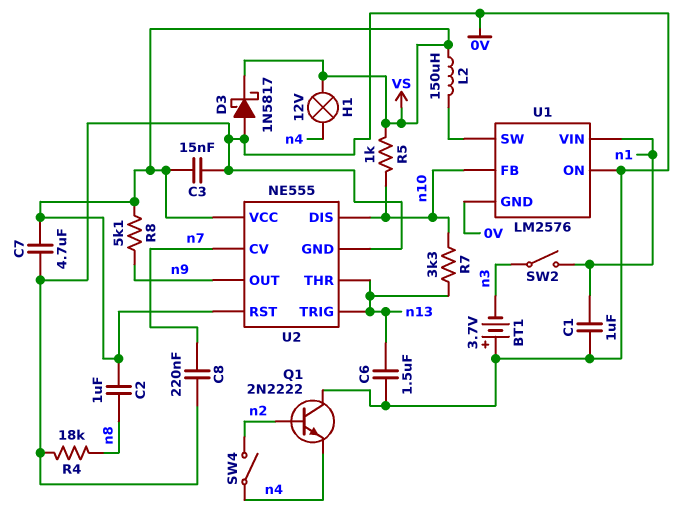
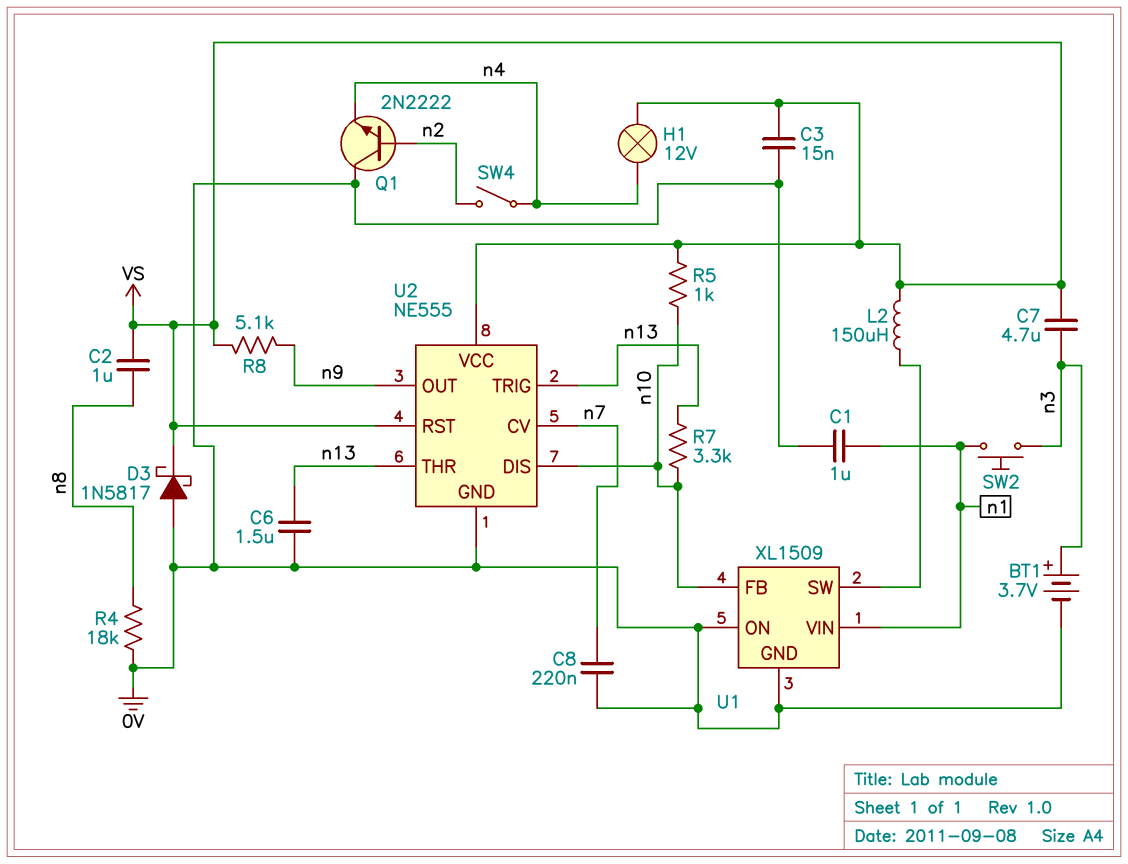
BT1: 3.7V (plus 0V, minus n3) -> 3.7V (plus n3, minus 0V)
C7: 4.7uF (0V, VS) -> 4.7uF (VS, n3)
SW2: switch (n1, n3) -> button (n1, n3)
U1: LM2576 -> XL1509

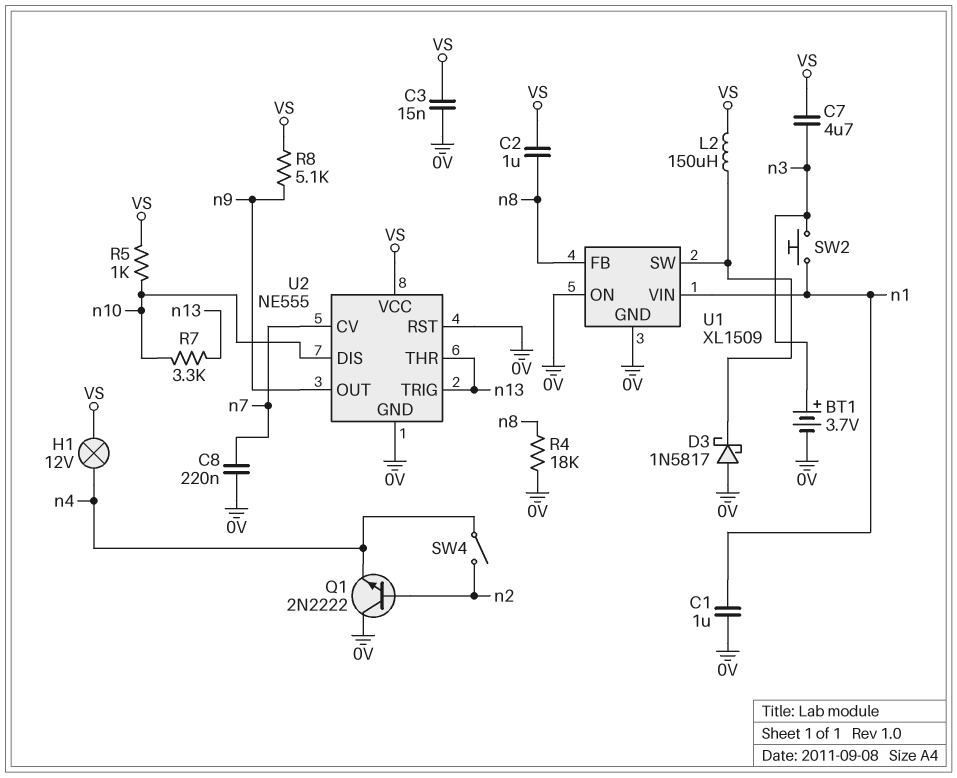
C6: 1.5uF (0V, n13) -> none
D3: schottky 1N5817 (A 0V, K VS) -> schottky 1N5817 (A 0V, K U1/SW)
U1 pin FB: n10 -> n8
U2 pin RST: VS -> 0V

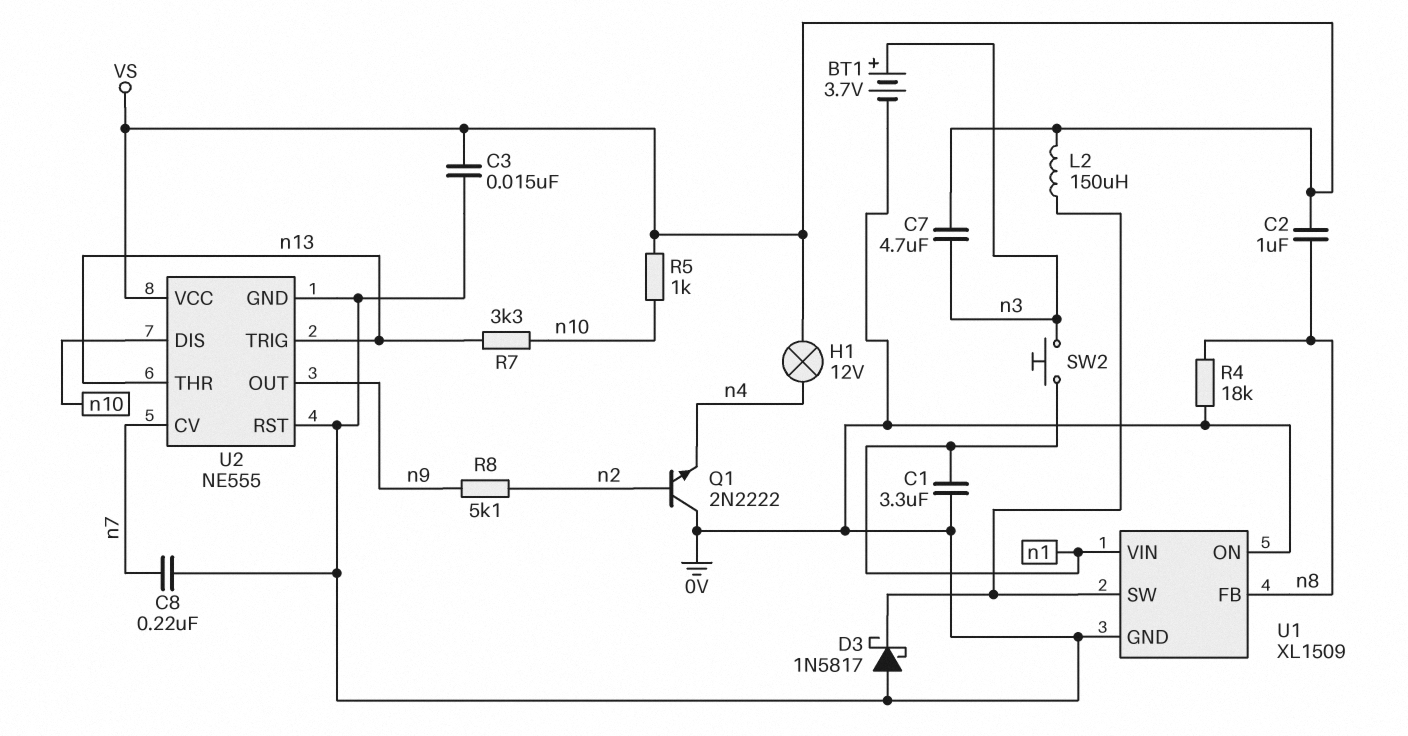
C1: 1uF (0V, n1) -> 3.3uF (0V, n1)
R8: 5.1k (VS, n9) -> 5.1k (n2, n9)
SW4: switch (n2, n4) -> none

